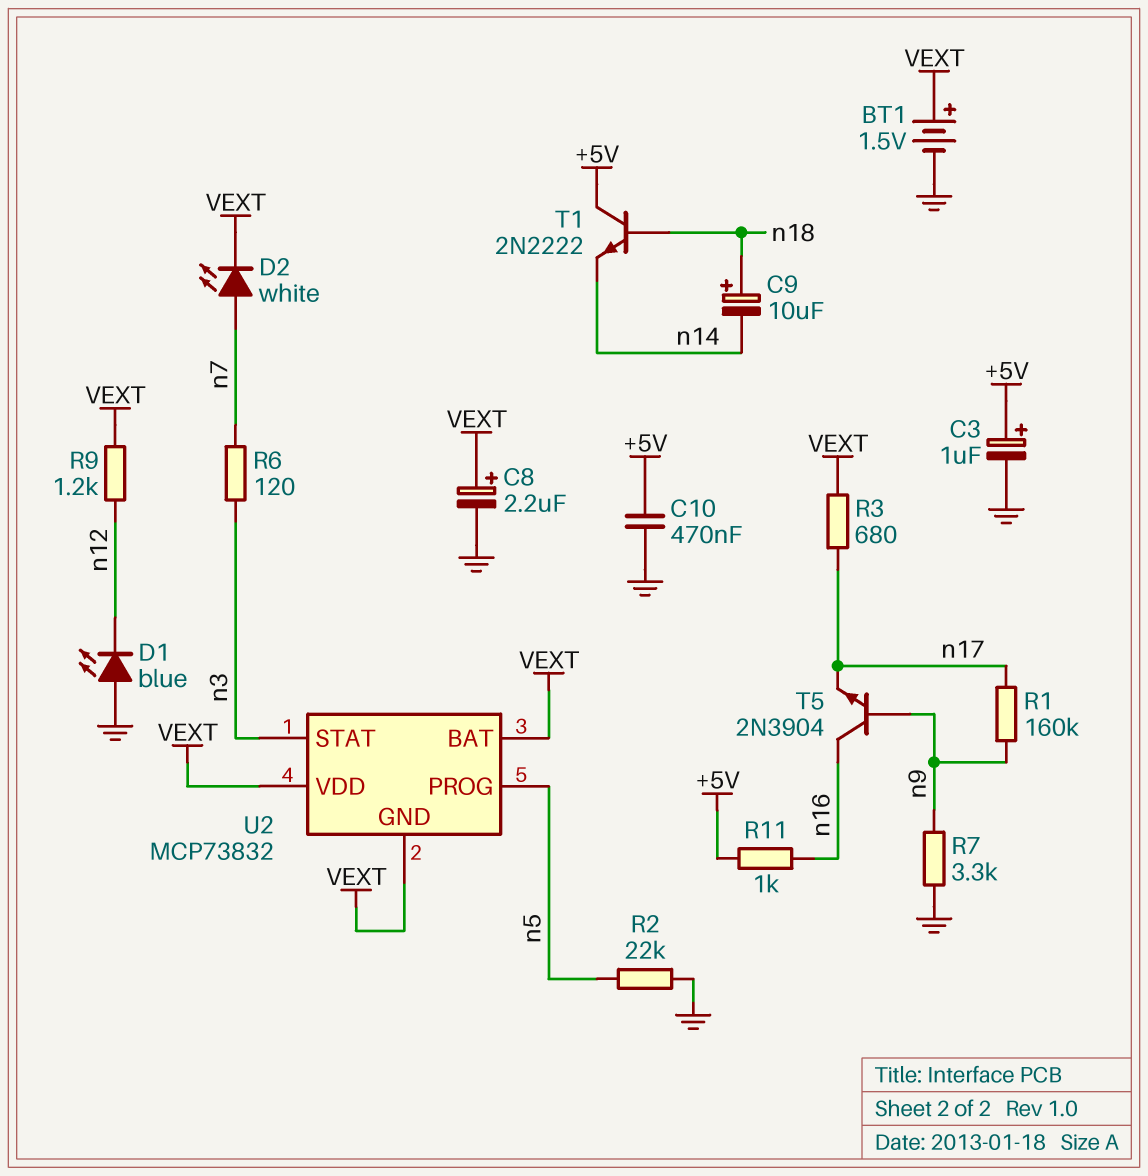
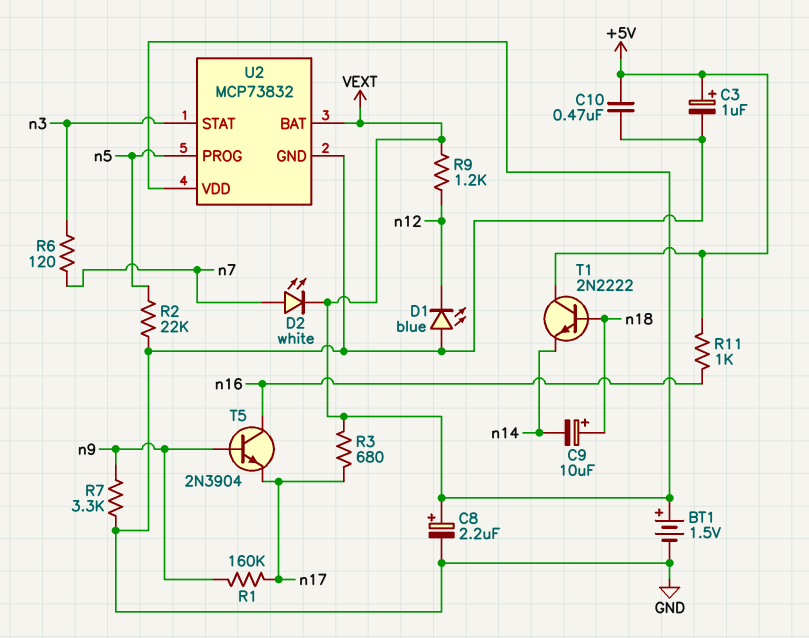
U2 pin GND: VEXT -> GND

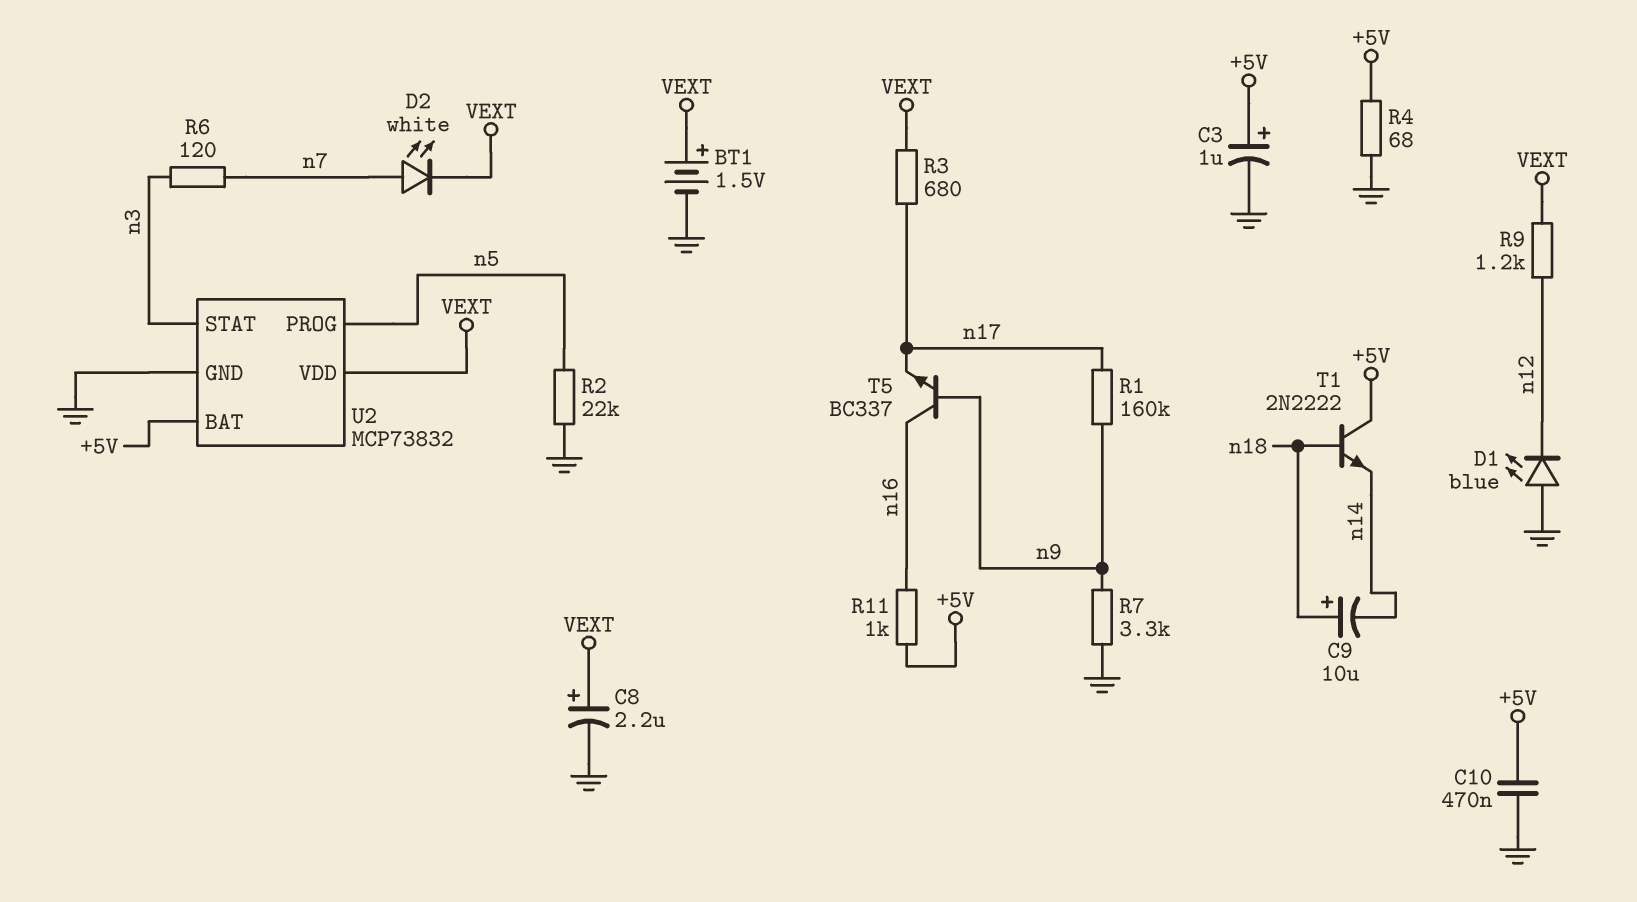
R4: none -> 68 (+5V, GND)
T5: NPN 2N3904 (B n9, C n16, E n17) -> NPN BC337 (B n9, C n16, E n17)
U2 pin BAT: VEXT -> +5V

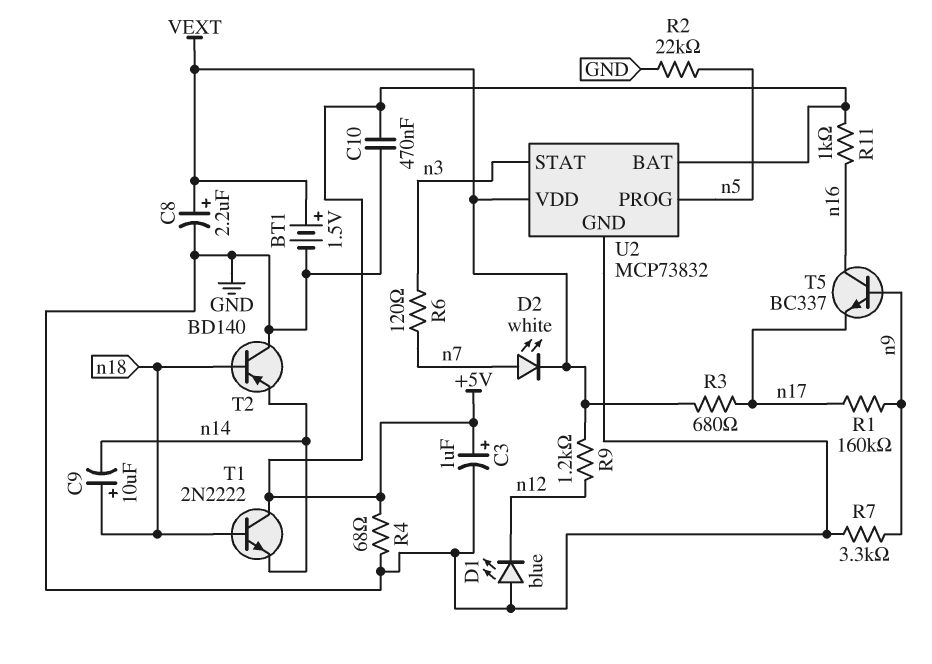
T2: none -> PNP BD140 (B n18, C GND, E n14)

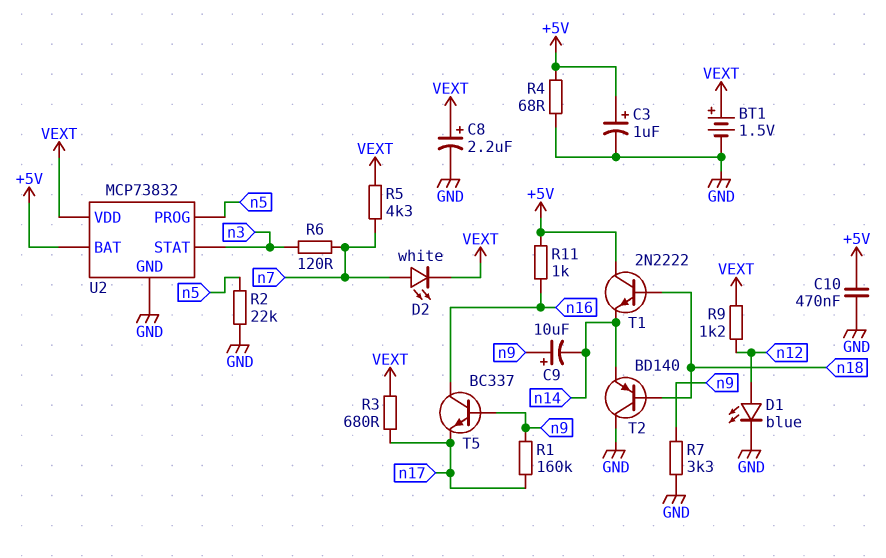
C9: 10uF (plus n18, minus n14) -> 10uF (plus n9, minus n14)
D1: LED blue (A GND, K n12) -> LED blue (A n12, K GND)
R5: none -> 4.3k (VEXT, n7)

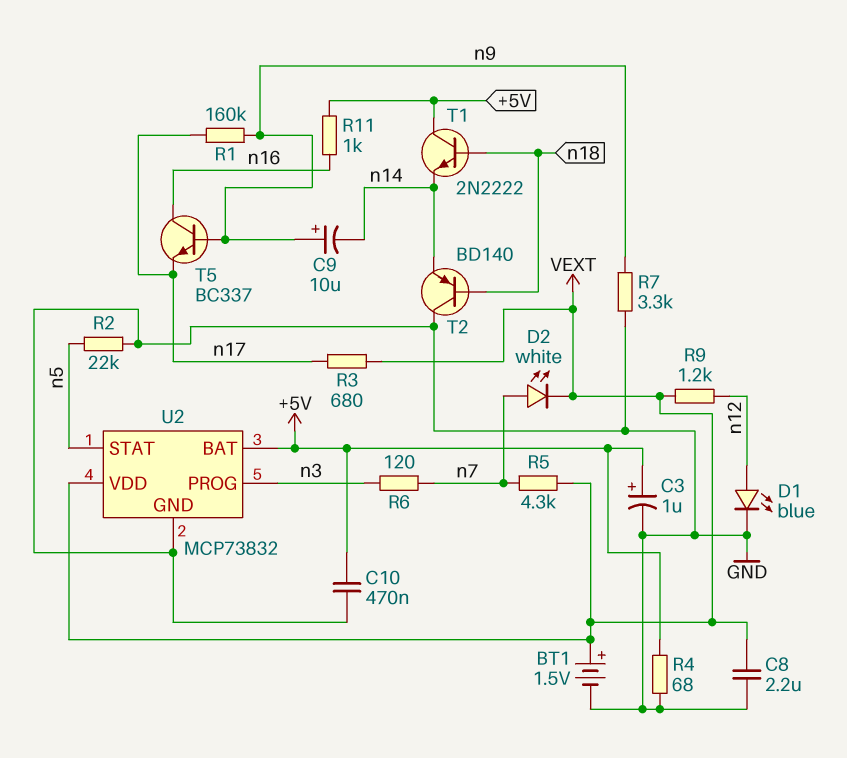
C8: 2.2uF (plus VEXT, minus GND) -> 2.2uF (GND, VEXT)
U2 pin PROG: n5 -> n3
U2 pin STAT: n3 -> n5

